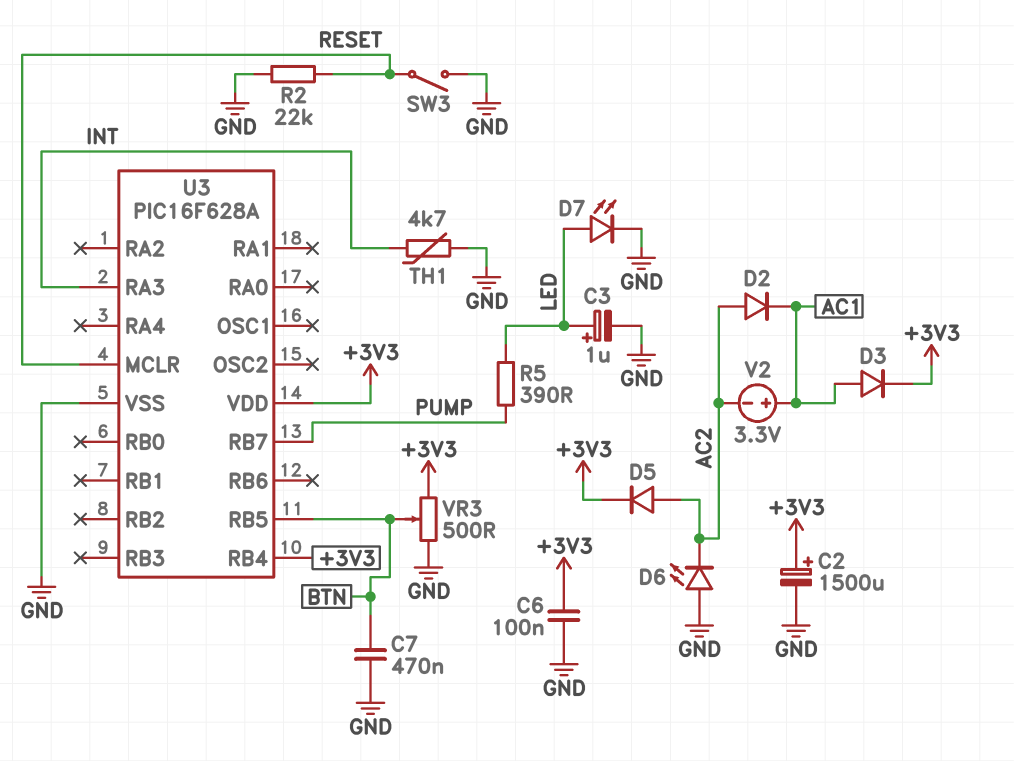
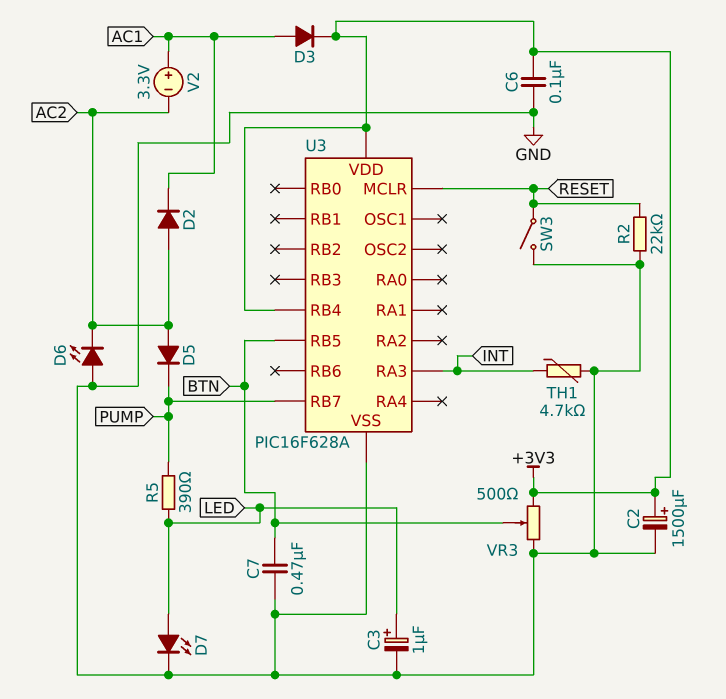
D5: diode (A AC2, K +3V3) -> diode (A AC2, K PUMP)

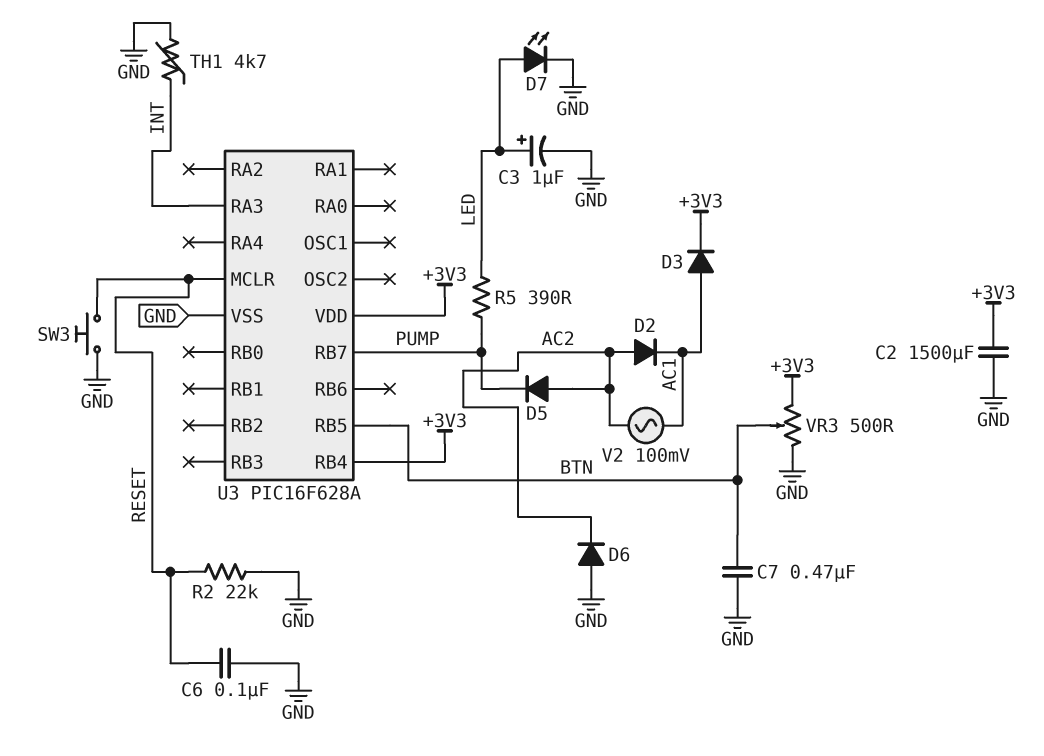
C2: 1500uF (plus +3V3, minus GND) -> 1500uF (+3V3, GND)
C6: 100nF (+3V3, GND) -> 100nF (GND, RESET)
D6: LED (A GND, K AC2) -> diode (A GND, K AC2)
SW3: switch (GND, RESET) -> button (GND, RESET)
V2: 3.3V (plus AC1, minus AC2) -> AC 100mV (AC1, AC2)

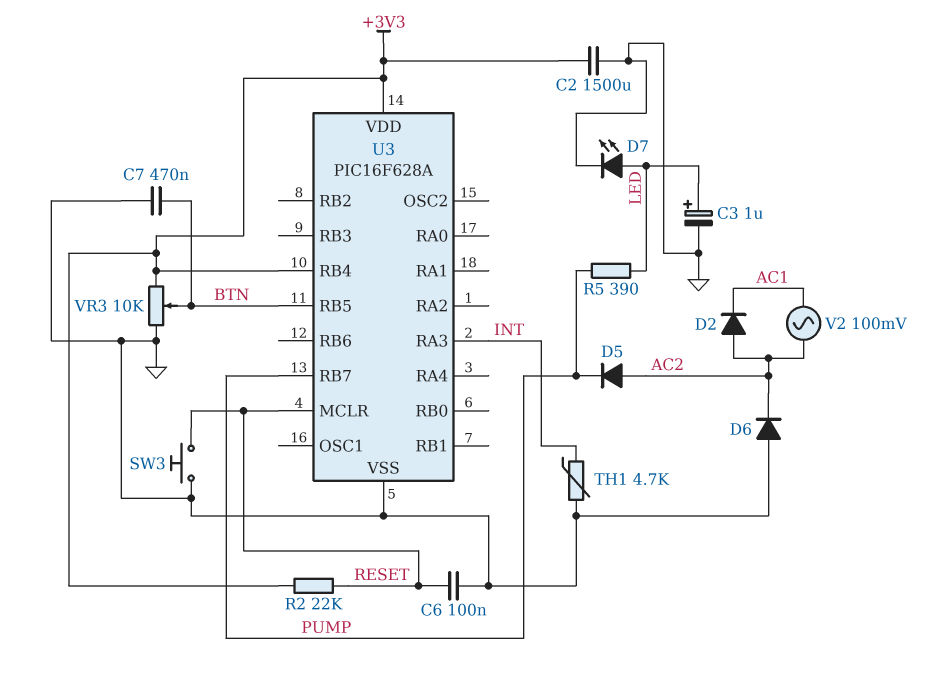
D3: diode (A AC1, K +3V3) -> none
R2: 22k (GND, RESET) -> 22k (+3V3, RESET)
VR3: 500 (+3V3, GND, wiper BTN) -> 10k (+3V3, GND, wiper BTN)

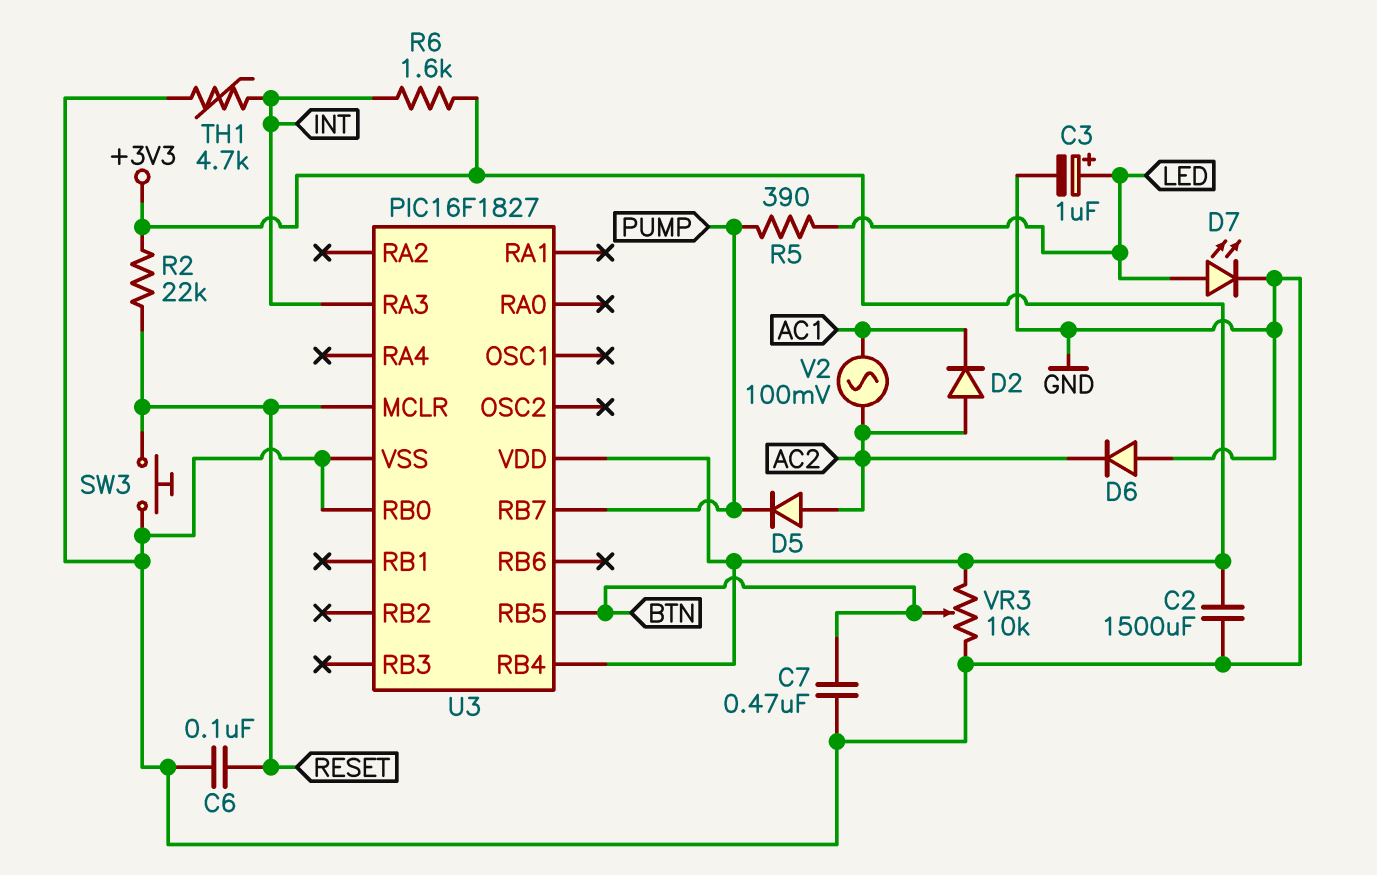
R6: none -> 1.6k (+3V3, INT)
U3: PIC16F628A -> PIC16F1827
U3 pin RB0: none -> GND

